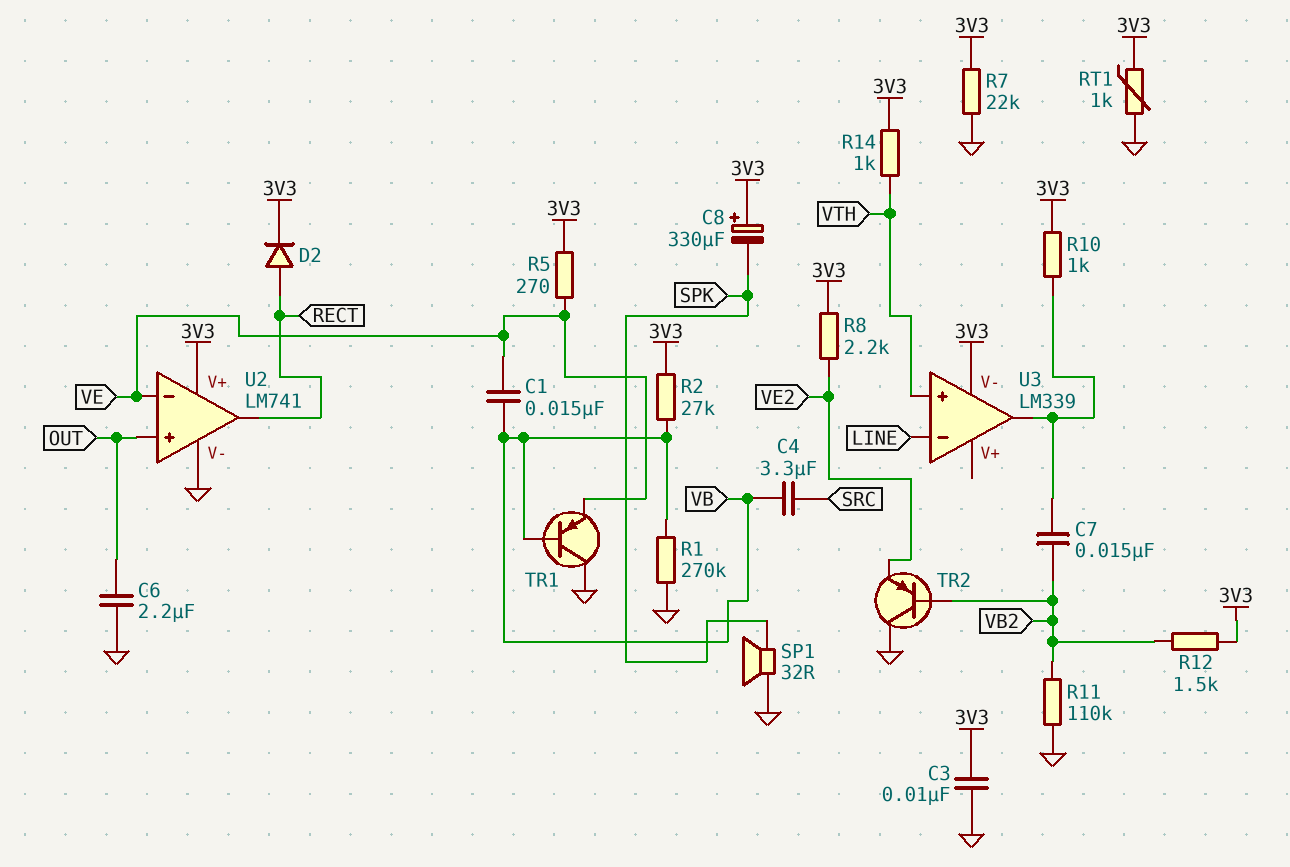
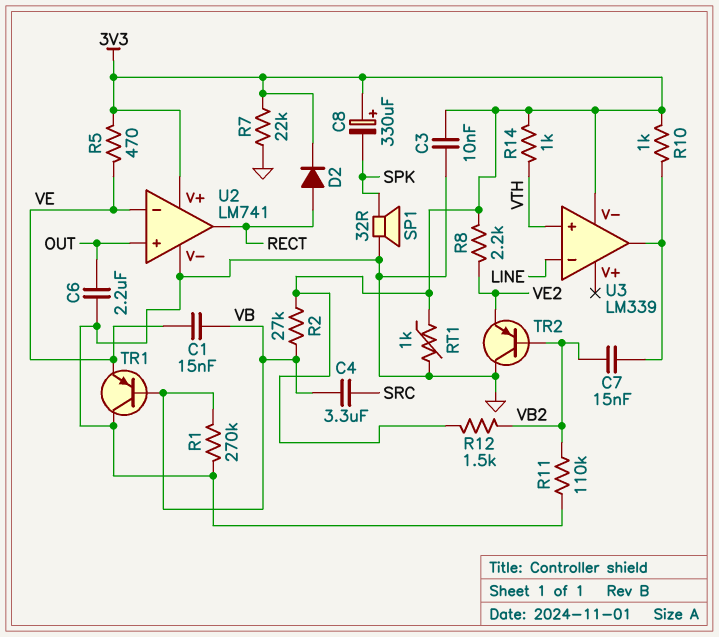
R5: 270 (3V3, VE) -> 470 (3V3, VE)

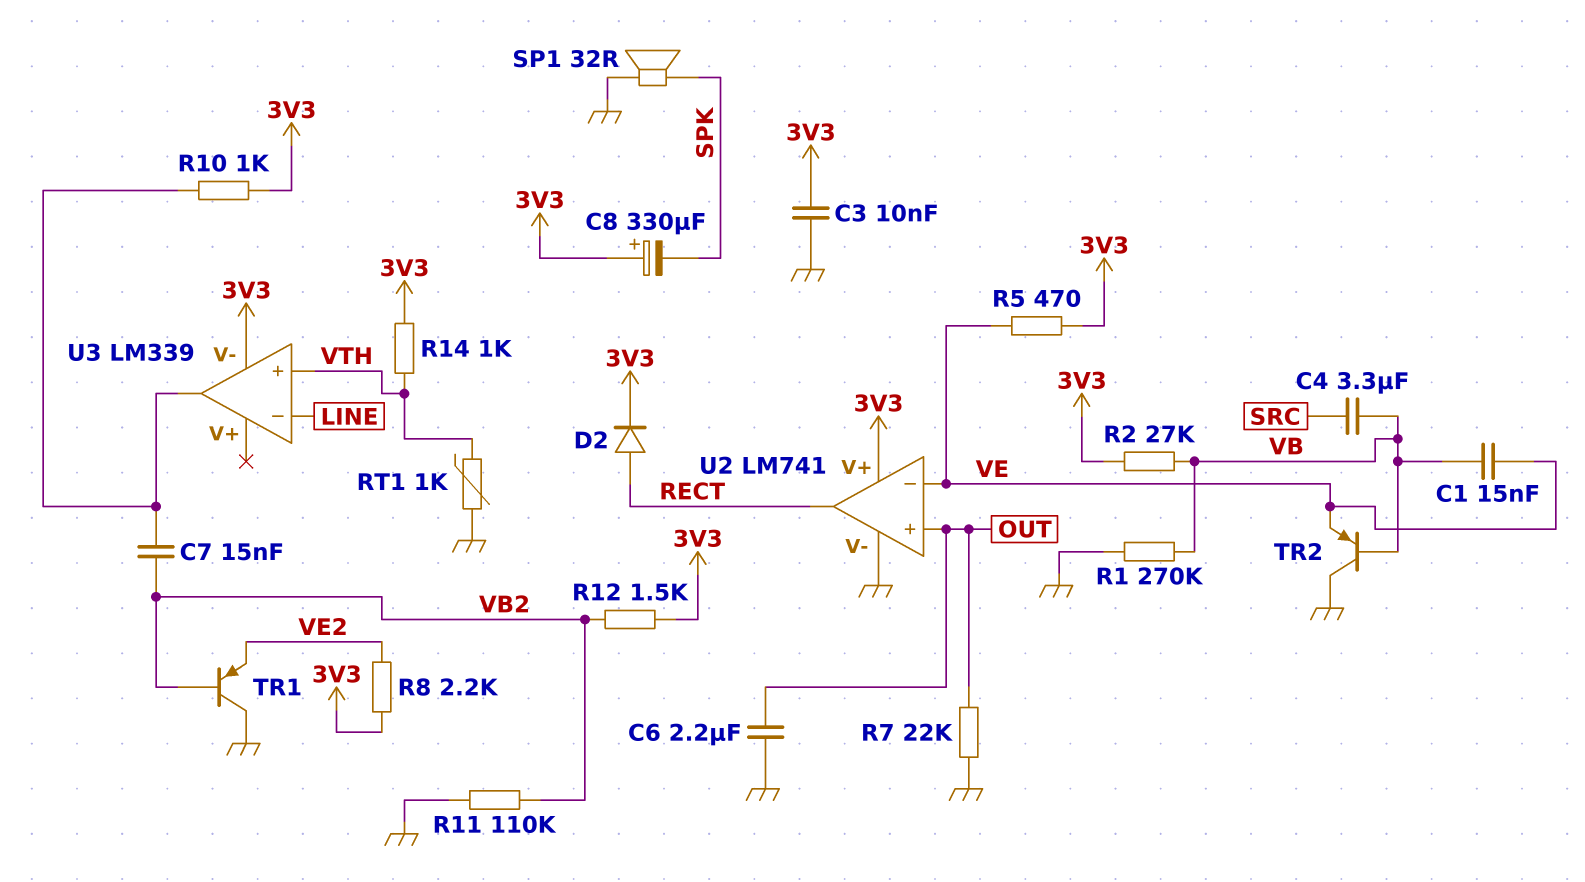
R7: 22k (3V3, GND) -> 22k (GND, OUT)
RT1: 1k (3V3, GND) -> 1k (GND, VTH)
TR1: PNP (B VB, C GND, E VE) -> PNP (B VB2, C GND, E VE2)
TR2: PNP (B VB2, C GND, E VE2) -> PNP (B VB, C GND, E VE)

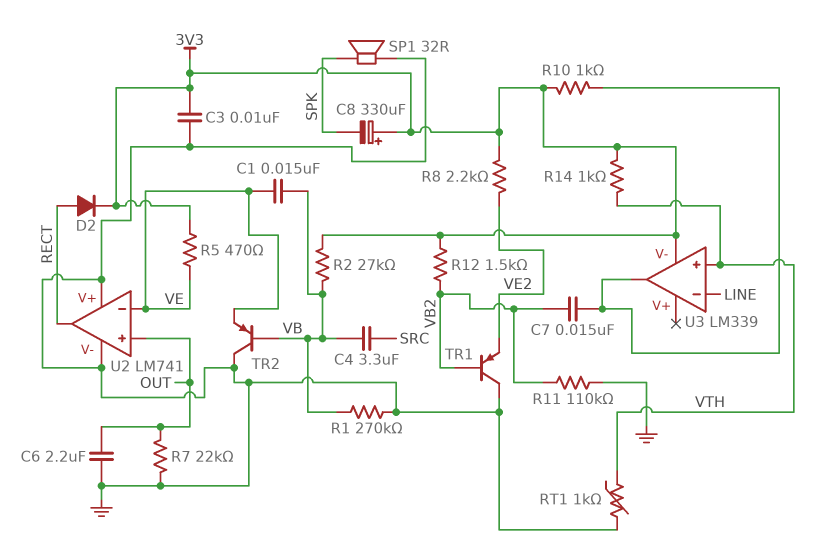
U2 pin V+: 3V3 -> GND

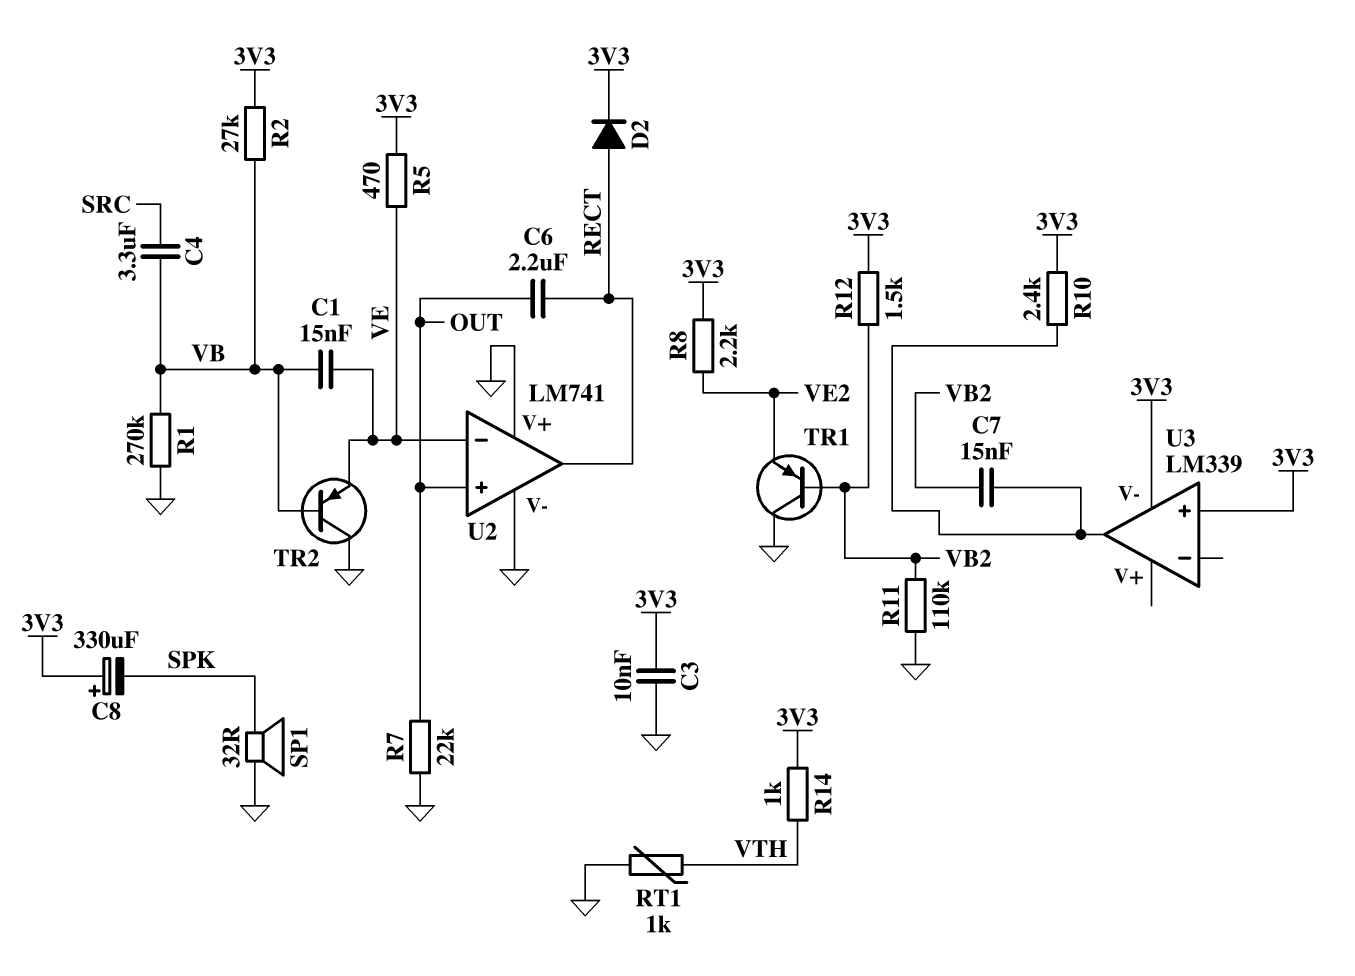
C6: 2.2uF (GND, OUT) -> 2.2uF (OUT, RECT)
R10: 1k (3V3, U3/out) -> 2.4k (3V3, U3/out)
U3 pin in+: VTH -> 3V3
U3 pin in-: LINE -> none

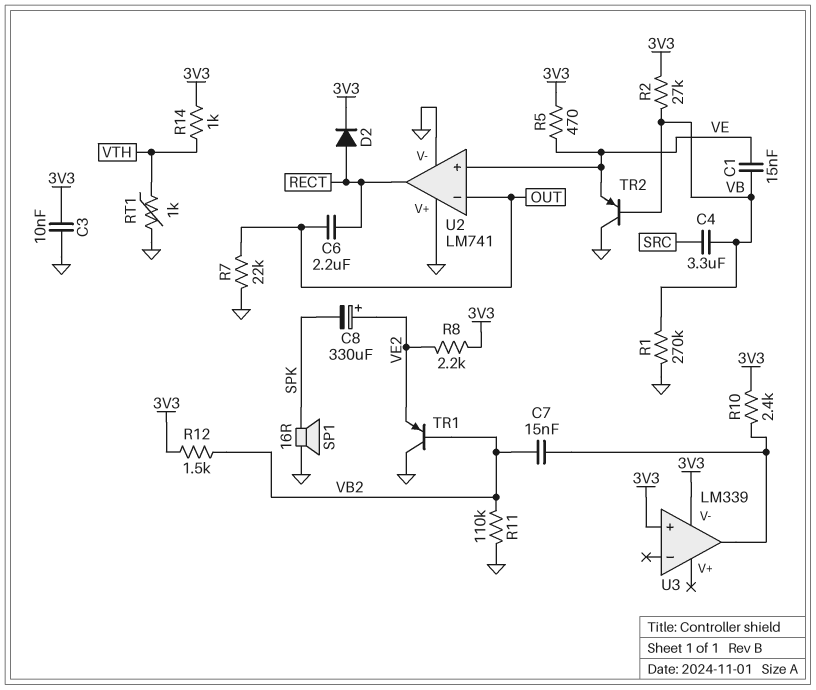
C8: 330uF (plus 3V3, minus SPK) -> 330uF (plus VE2, minus SPK)
SP1: speaker 32R (GND, SPK) -> speaker 16R (GND, SPK)
U2 pin in+: OUT -> VE
U2 pin in-: VE -> OUT

